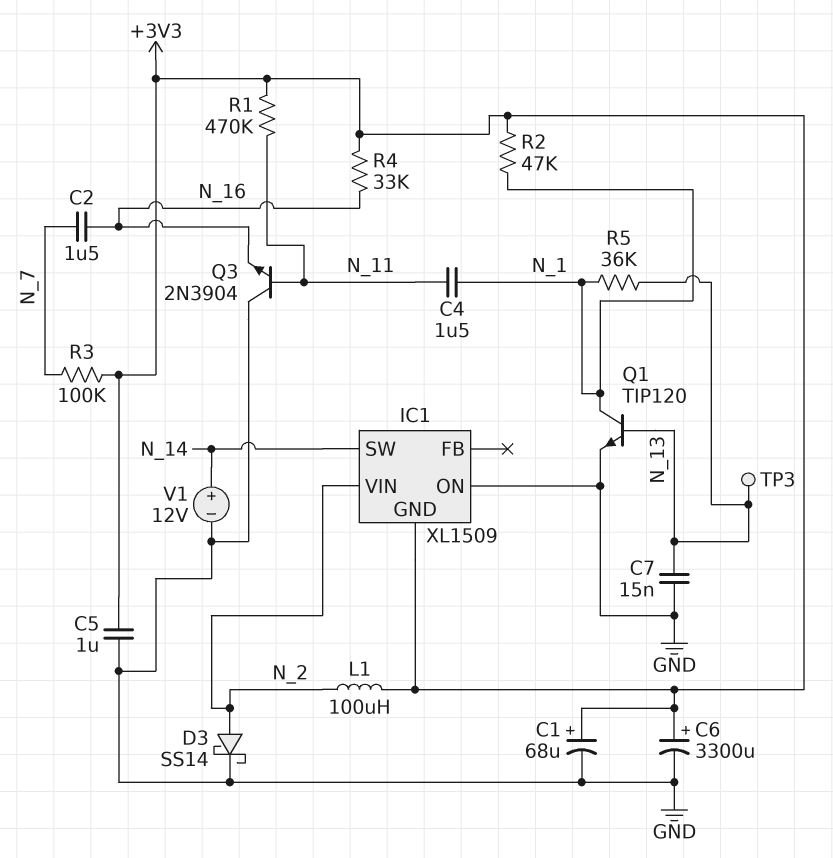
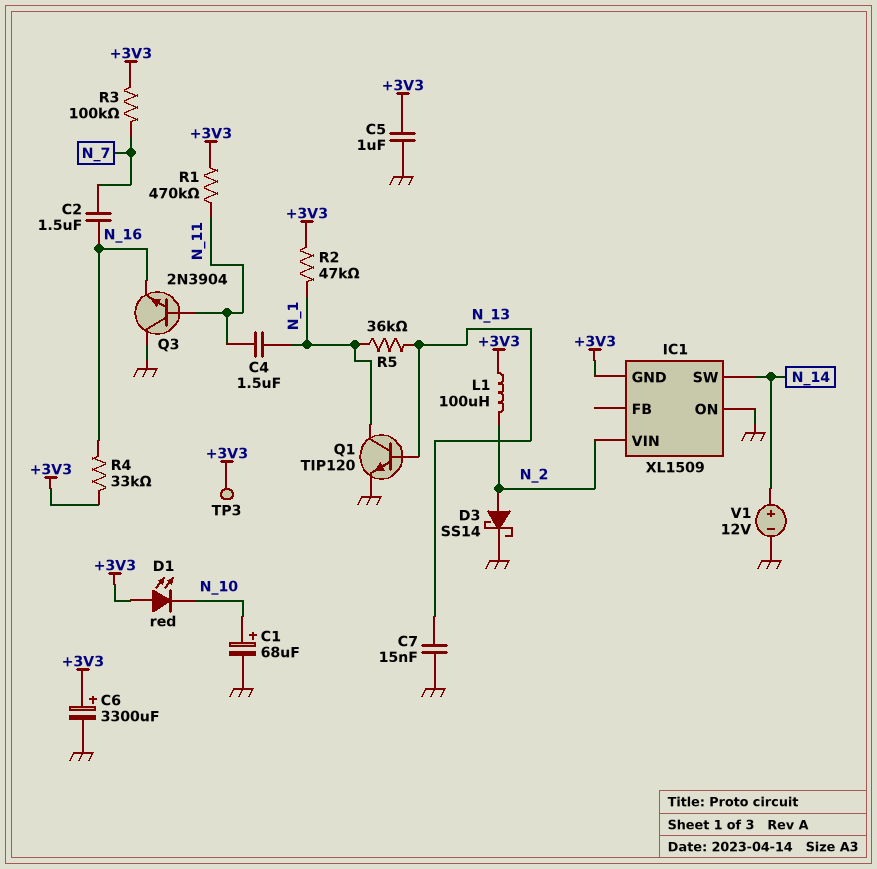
C1: 68uF (plus +3V3, minus GND) -> 68uF (plus N_10, minus GND)
D1: none -> LED red (A +3V3, K N_10)
TP3: test point (N_13) -> test point (+3V3)

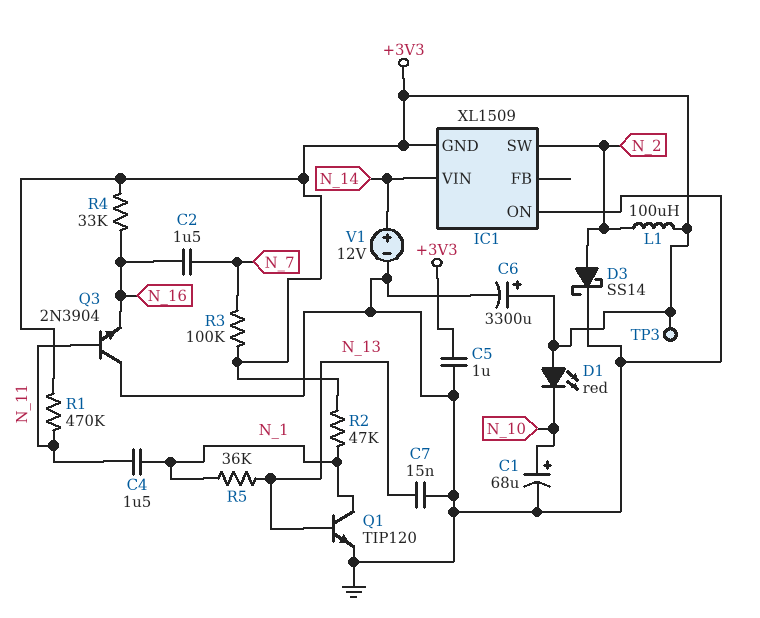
IC1 pin SW: N_14 -> N_2
IC1 pin VIN: N_2 -> N_14

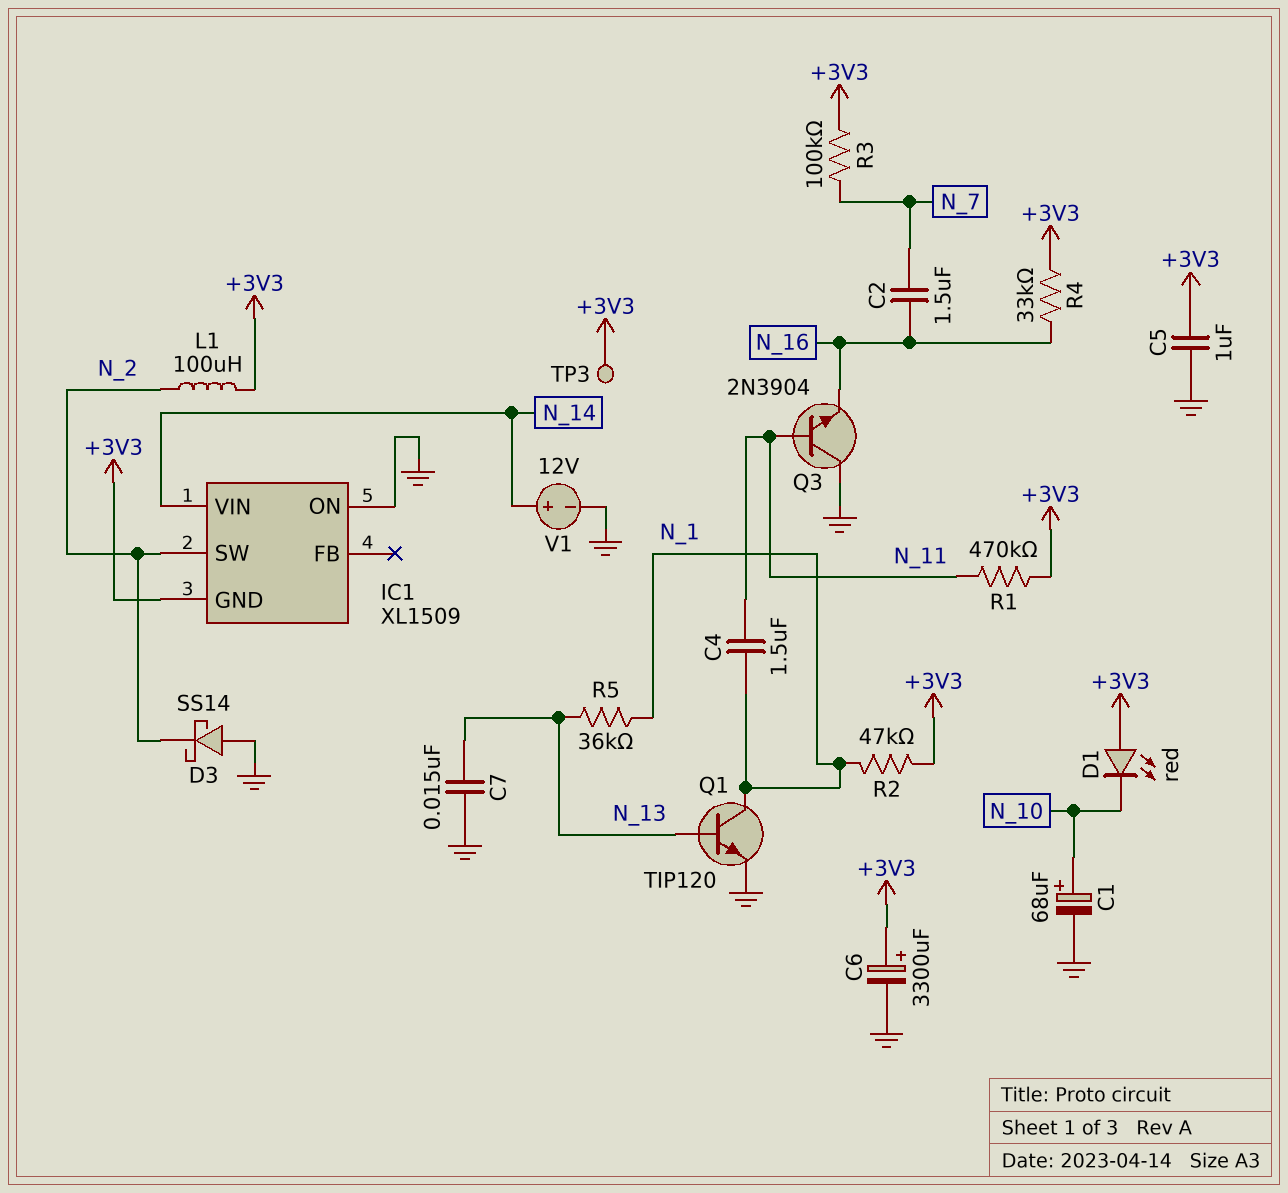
D3: schottky SS14 (A N_2, K GND) -> schottky SS14 (A GND, K N_2)

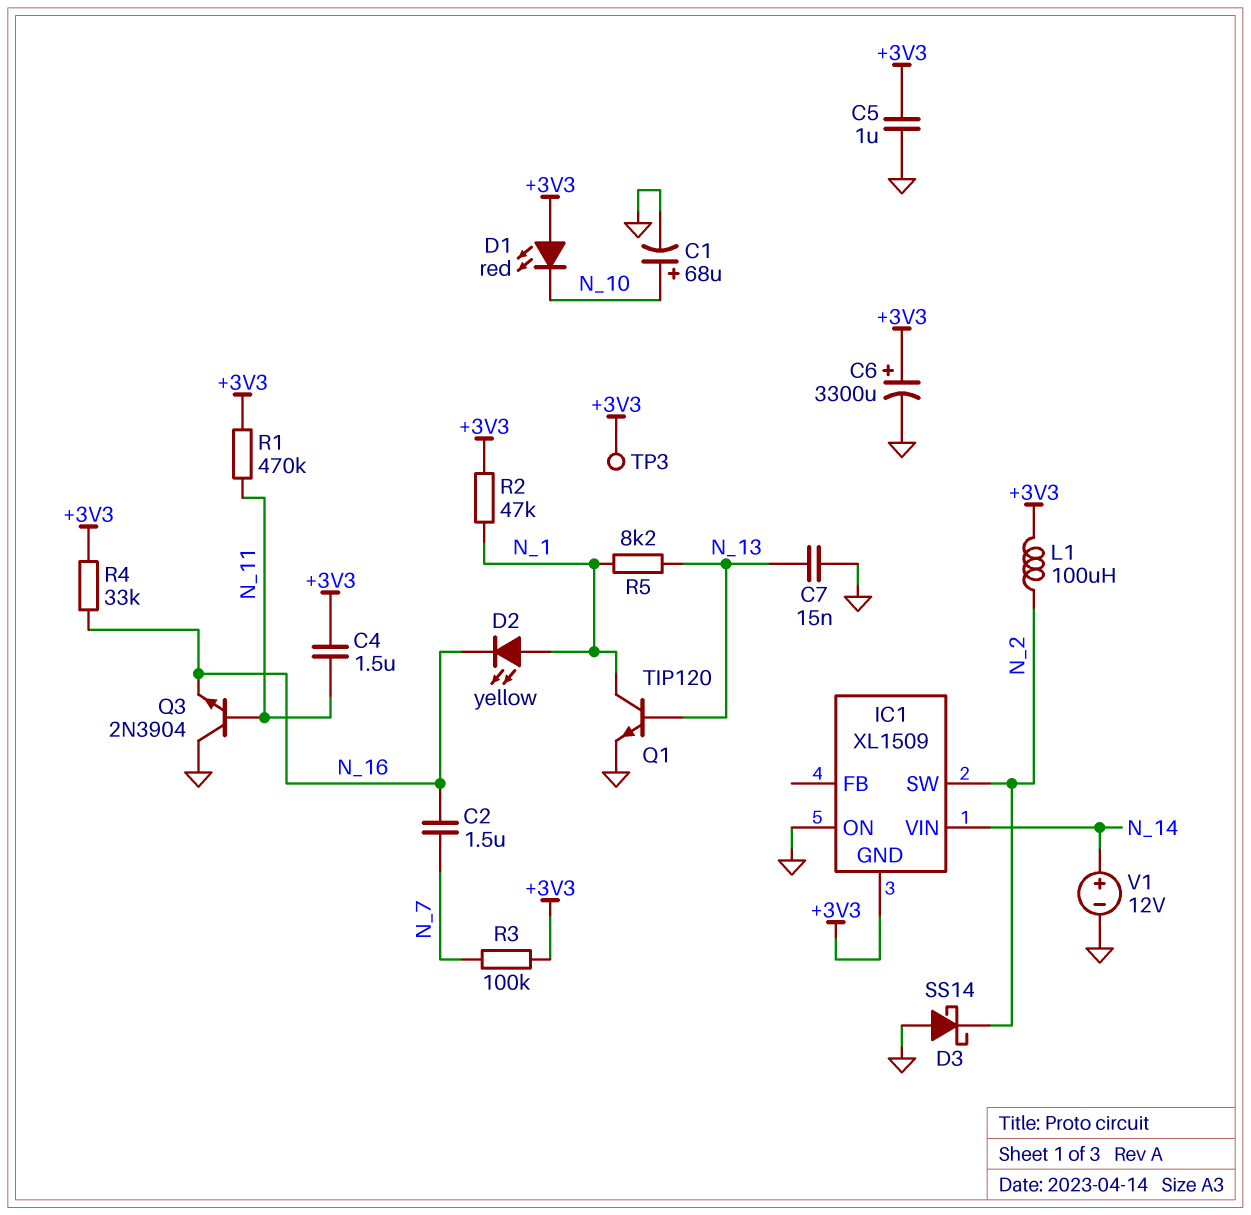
C4: 1.5uF (N_1, N_11) -> 1.5uF (+3V3, N_11)
D2: none -> LED yellow (A N_1, K N_16)
R5: 36k (N_1, N_13) -> 8.2k (N_1, N_13)

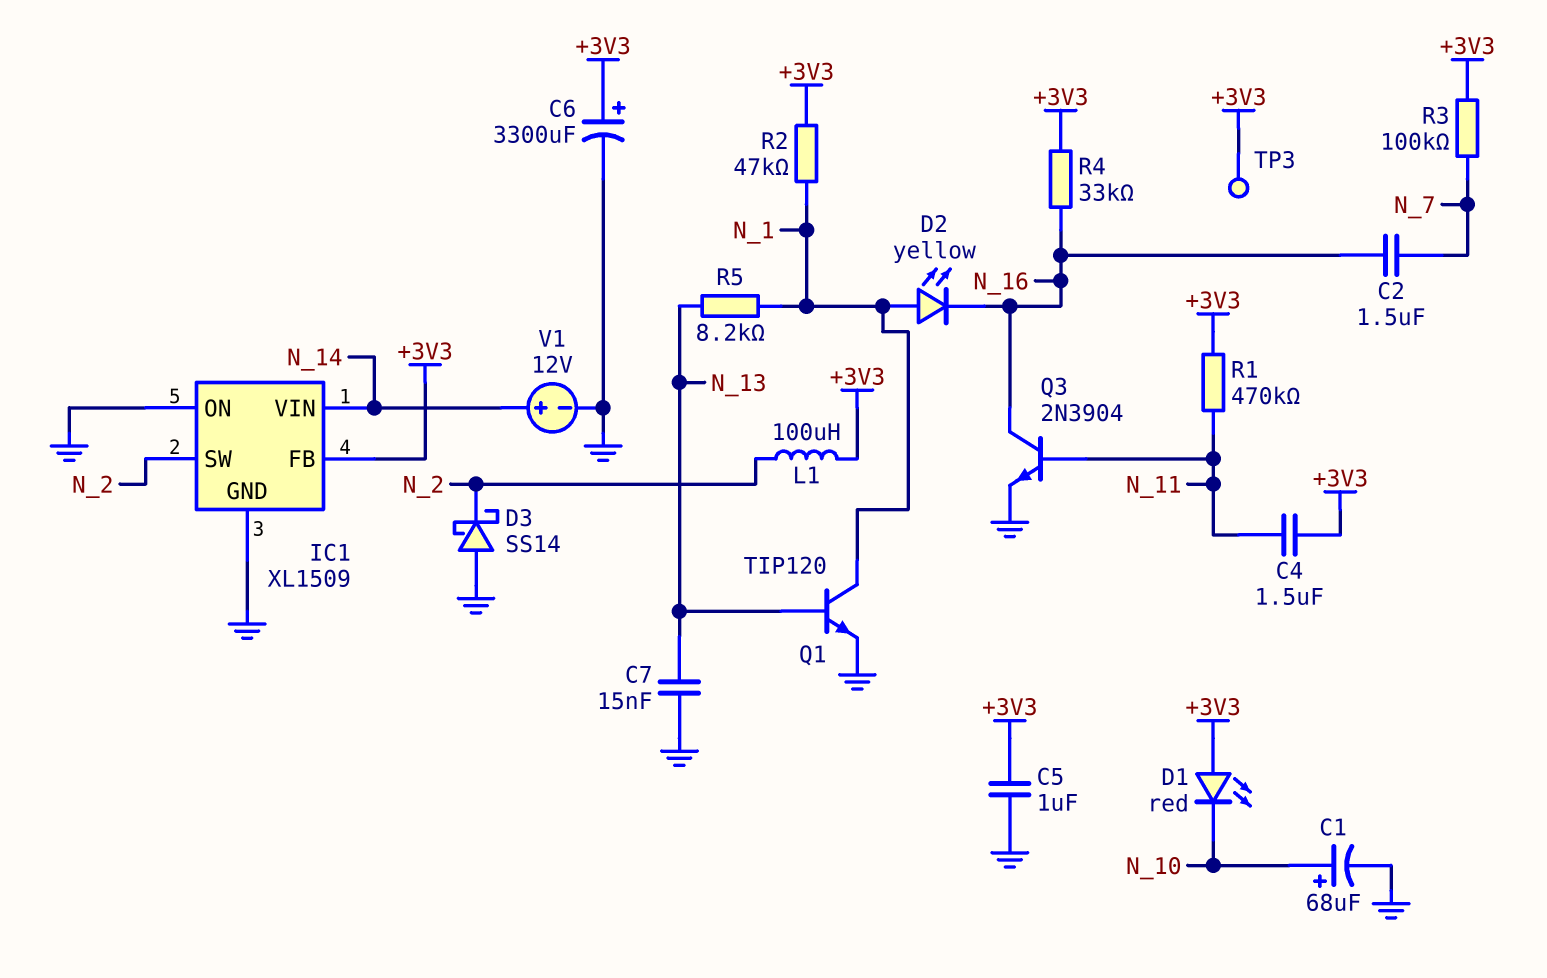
IC1 pin FB: none -> +3V3
IC1 pin GND: +3V3 -> GND
Q3: NPN 2N3904 (B N_11, C GND, E N_16) -> NPN 2N3904 (B N_11, C N_16, E GND)

